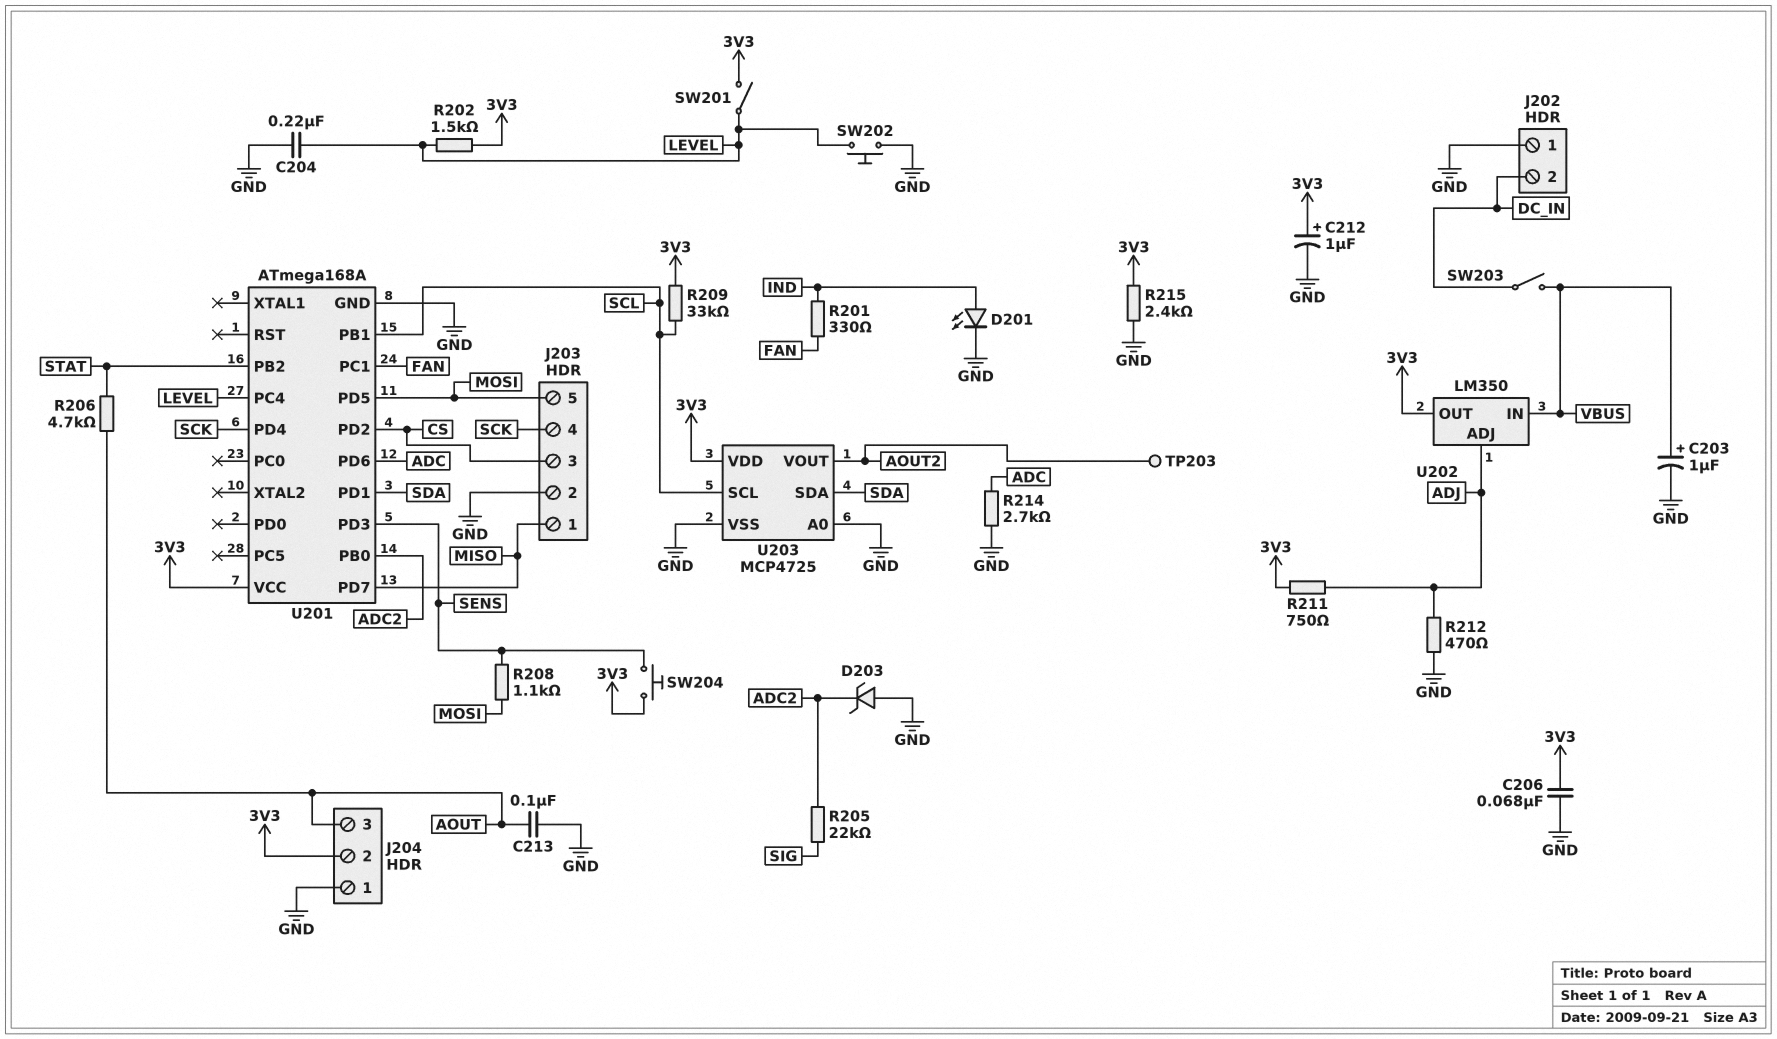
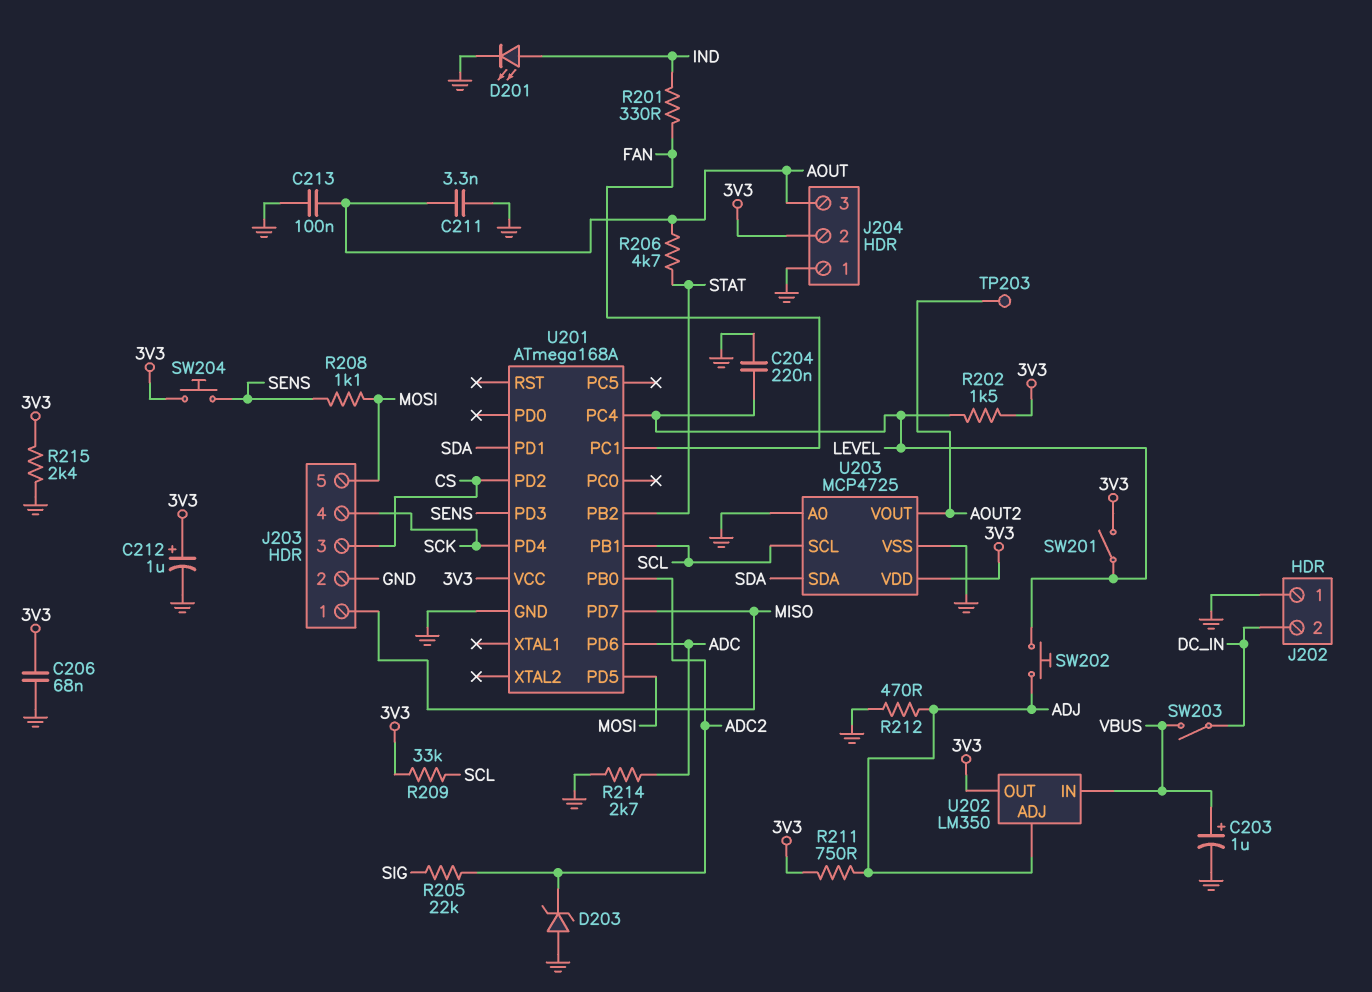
C211: none -> 3.3nF (AOUT, GND)
SW202: button (GND, LEVEL) -> button (ADJ, LEVEL)

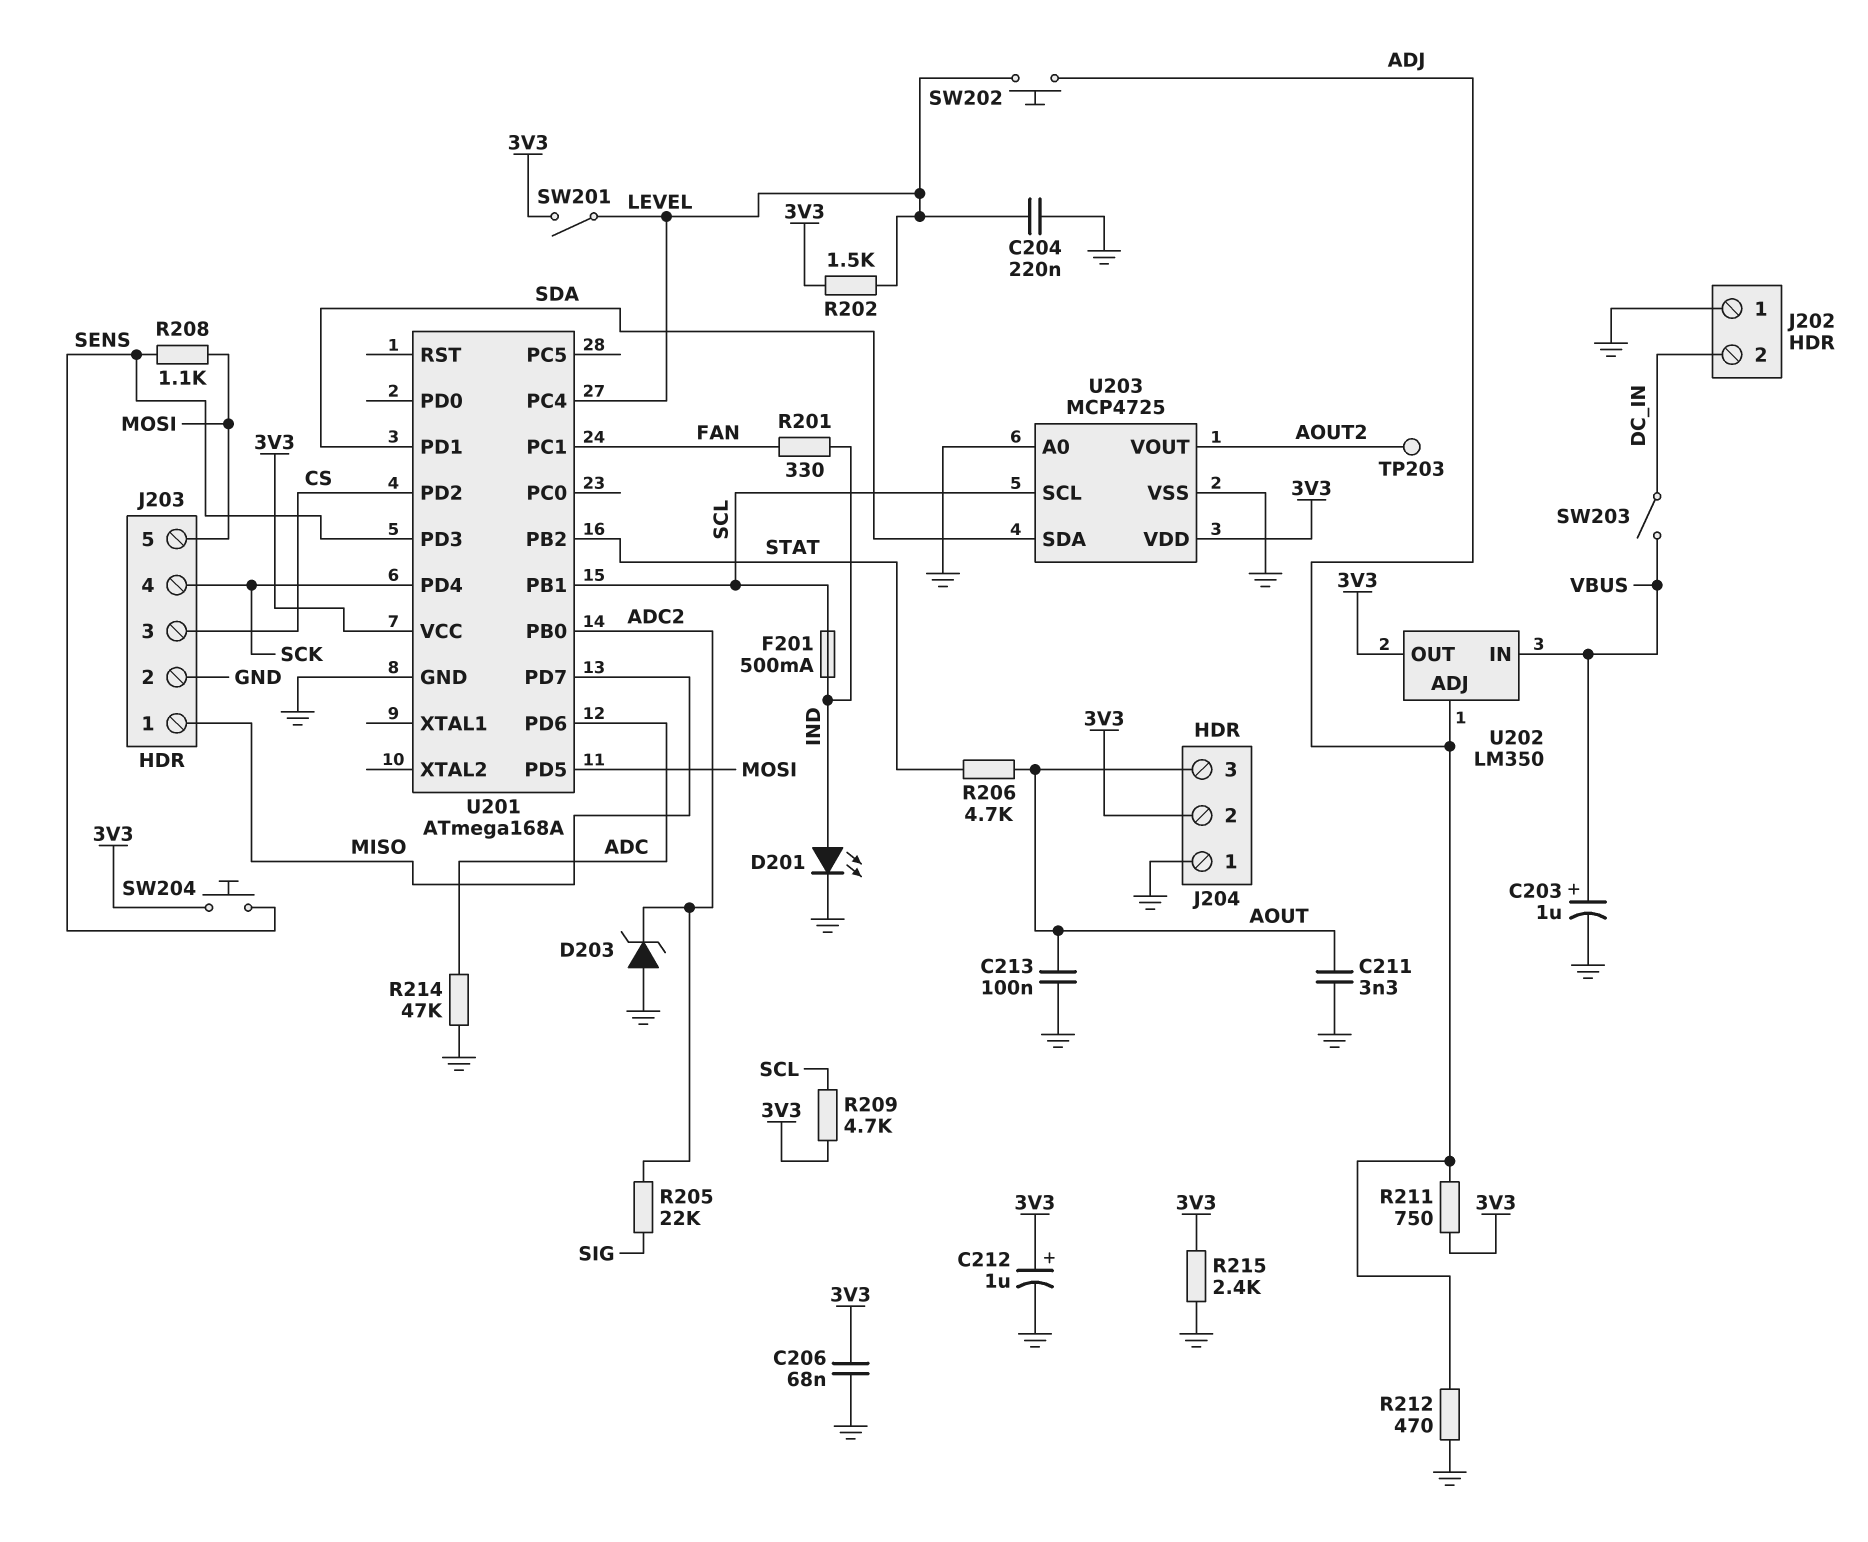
F201: none -> 500mA (IND, SCL)
R209: 33k (3V3, SCL) -> 4.7k (3V3, SCL)
R214: 2.7k (ADC, GND) -> 47k (ADC, GND)

